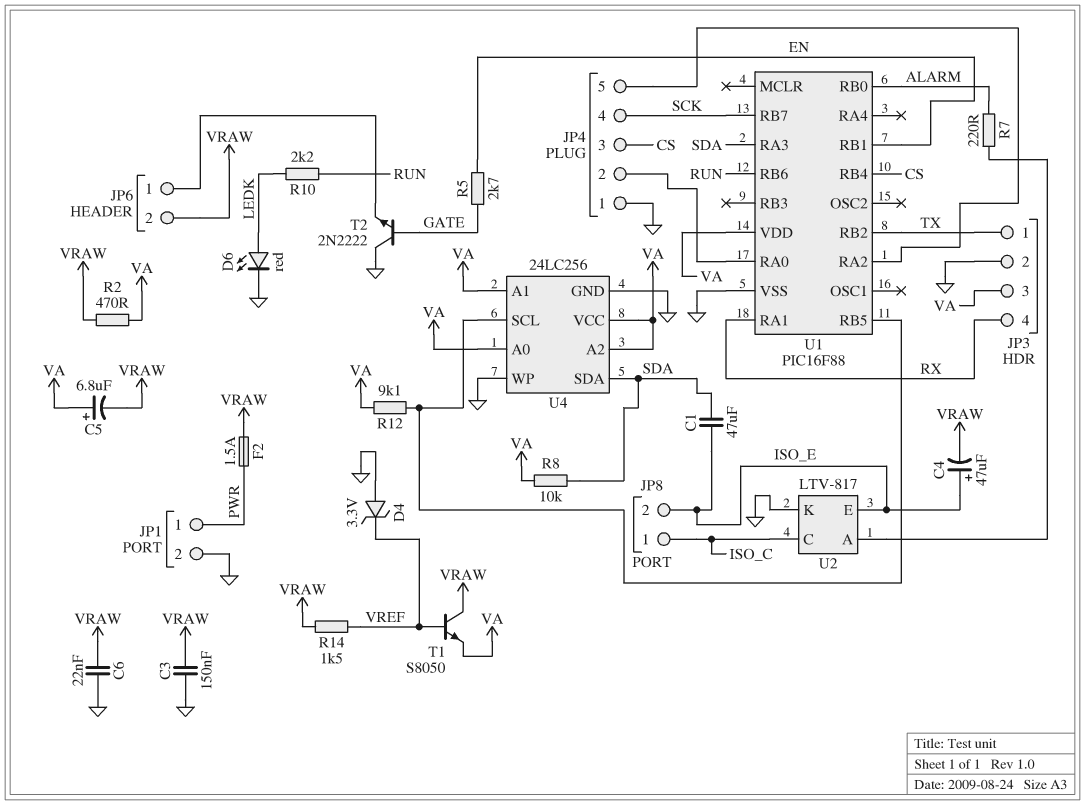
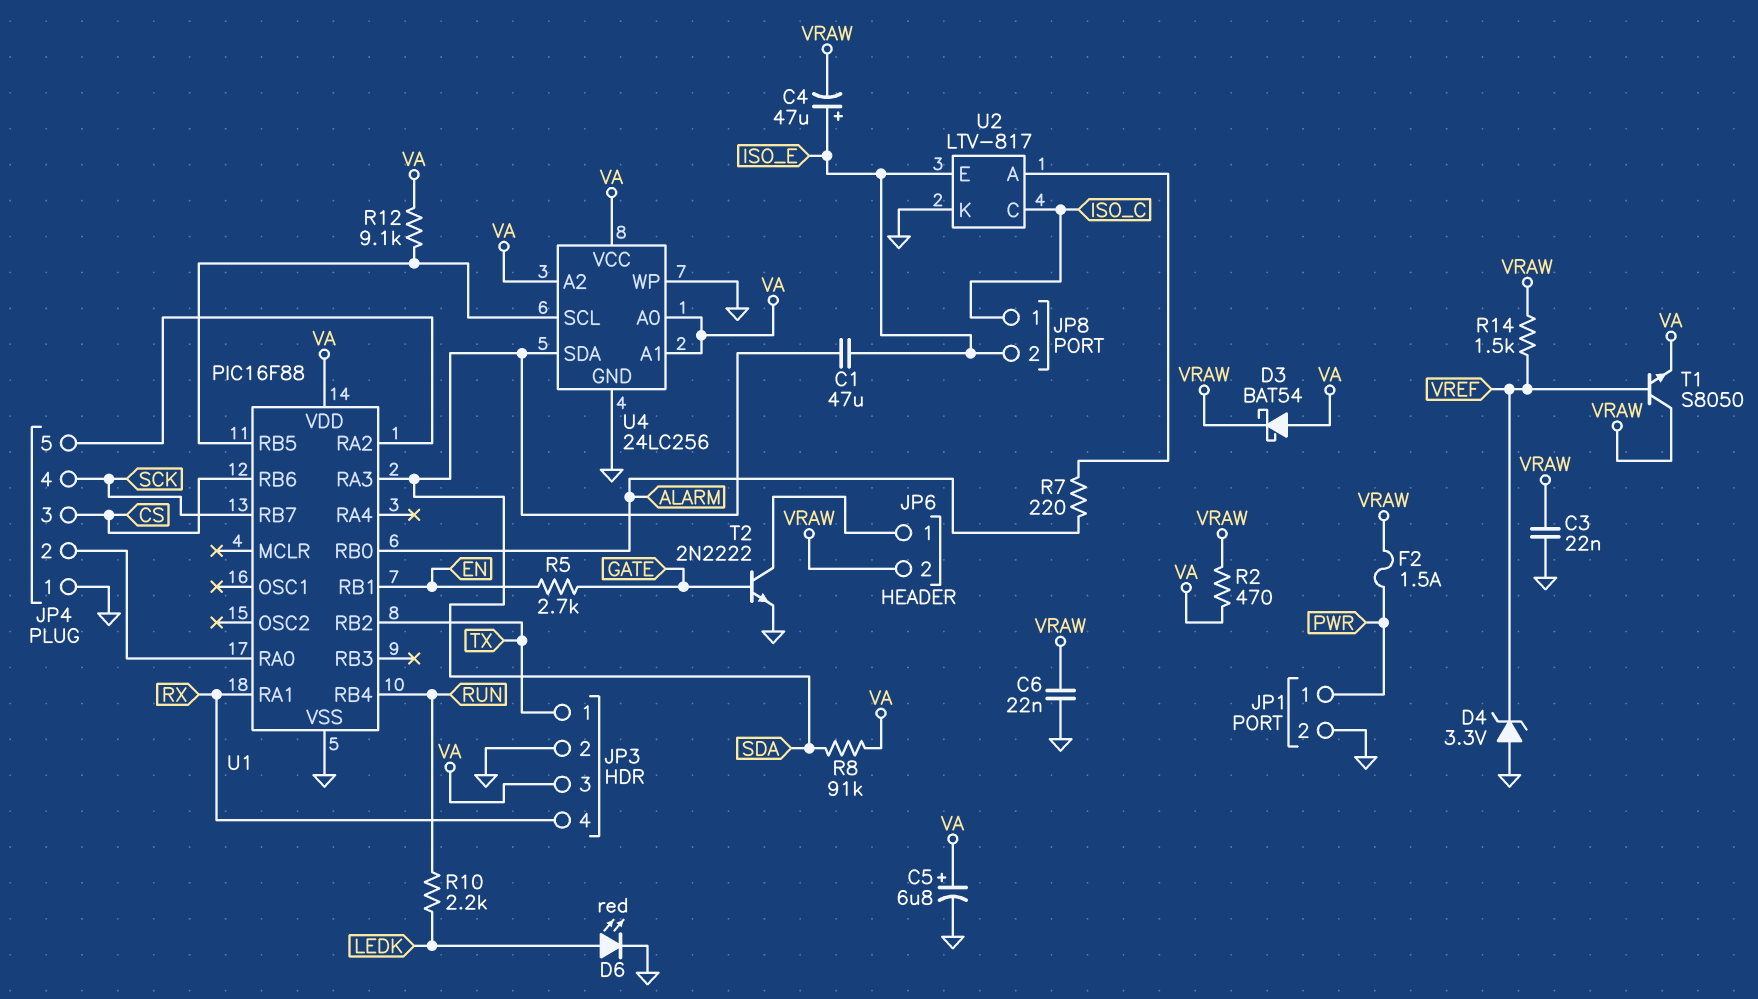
C3: 150nF (GND, VRAW) -> 22nF (GND, VRAW)
C5: 6.8uF (plus VA, minus VRAW) -> 6.8uF (plus VA, minus GND)
D3: none -> schottky BAT54 (A VA, K VRAW)
R8: 10k (SDA, VA) -> 91k (SDA, VA)
T2: NPN 2N2222 (B GATE, C GND, E JP6/1) -> NPN 2N2222 (B GATE, C JP6/1, E GND)
U1 pin RB4: CS -> RUN
U1 pin RB6: RUN -> CS

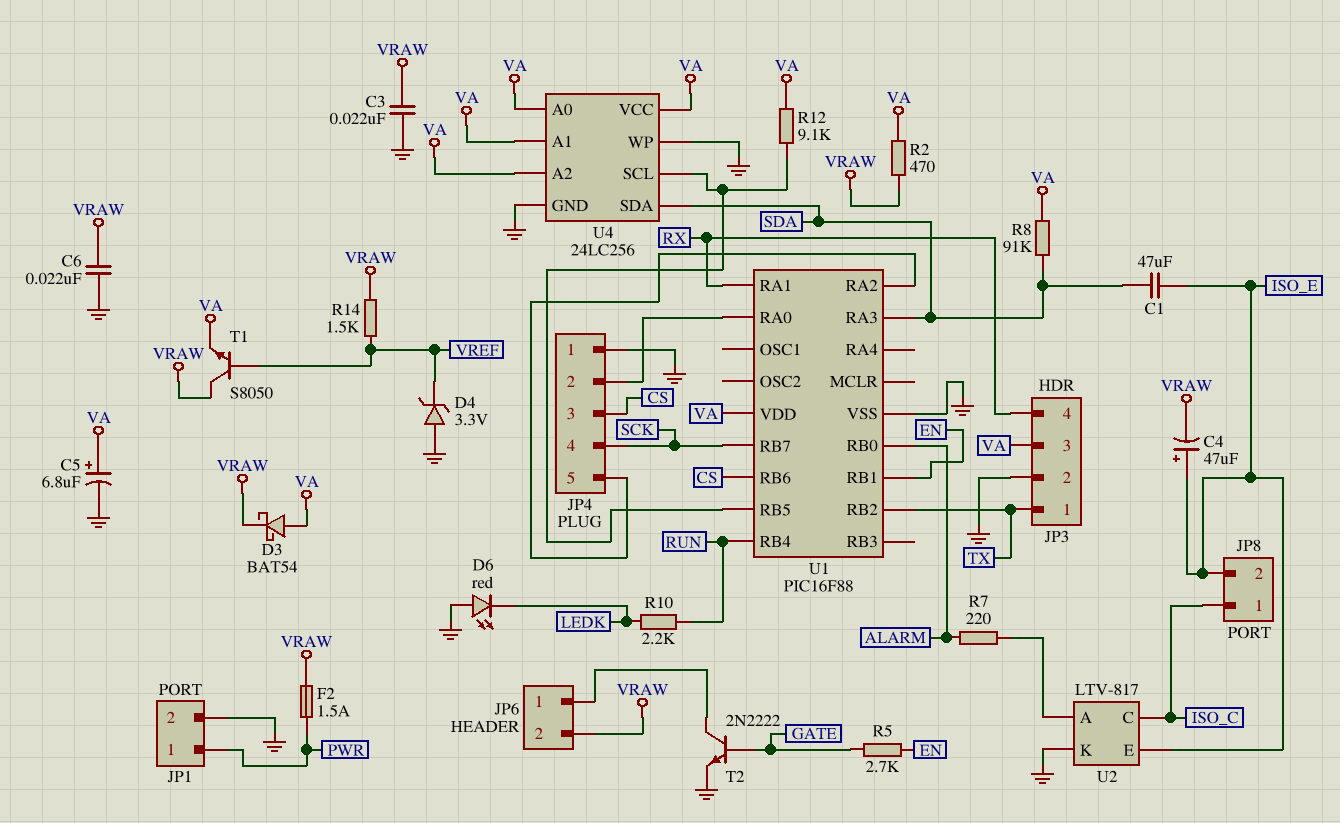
D6: LED red (A LEDK, K GND) -> LED red (A GND, K LEDK)

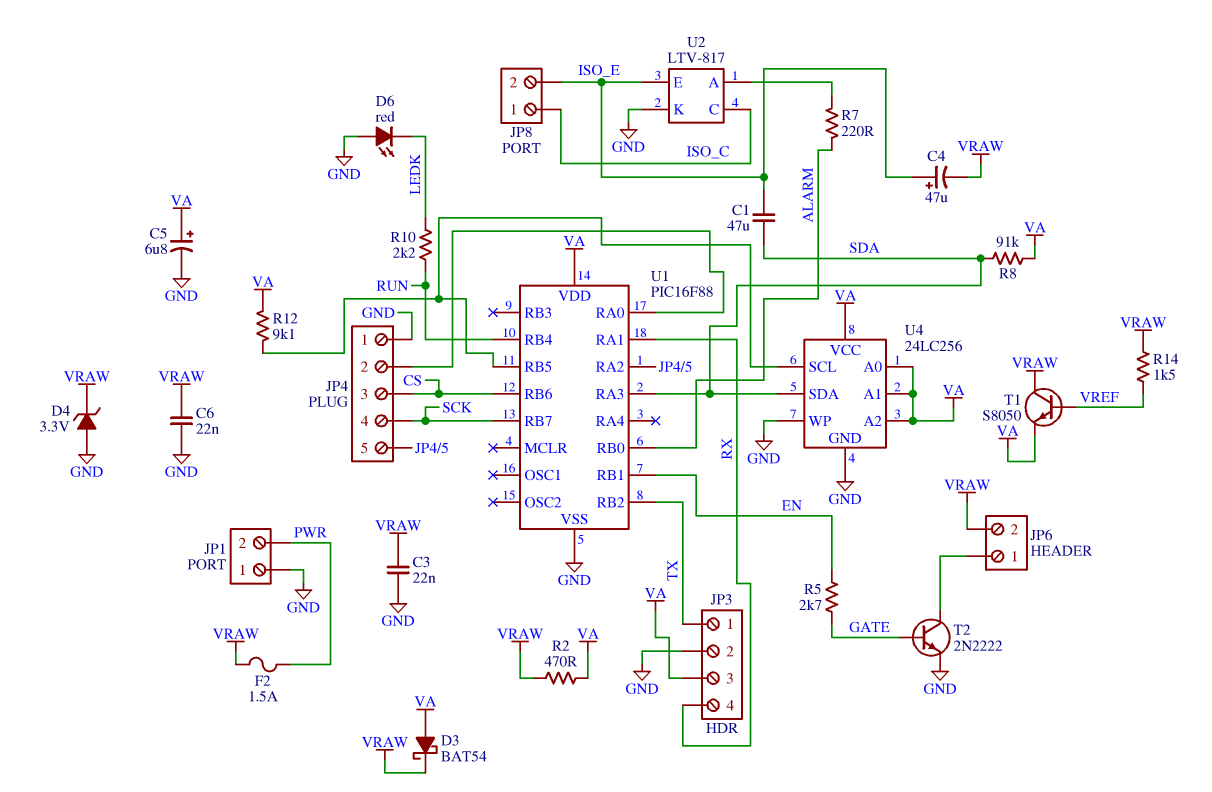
D4: zener 3.3V (A GND, K VREF) -> zener 3.3V (A GND, K VRAW)
JP1 pin 1: PWR -> GND
JP1 pin 2: GND -> PWR

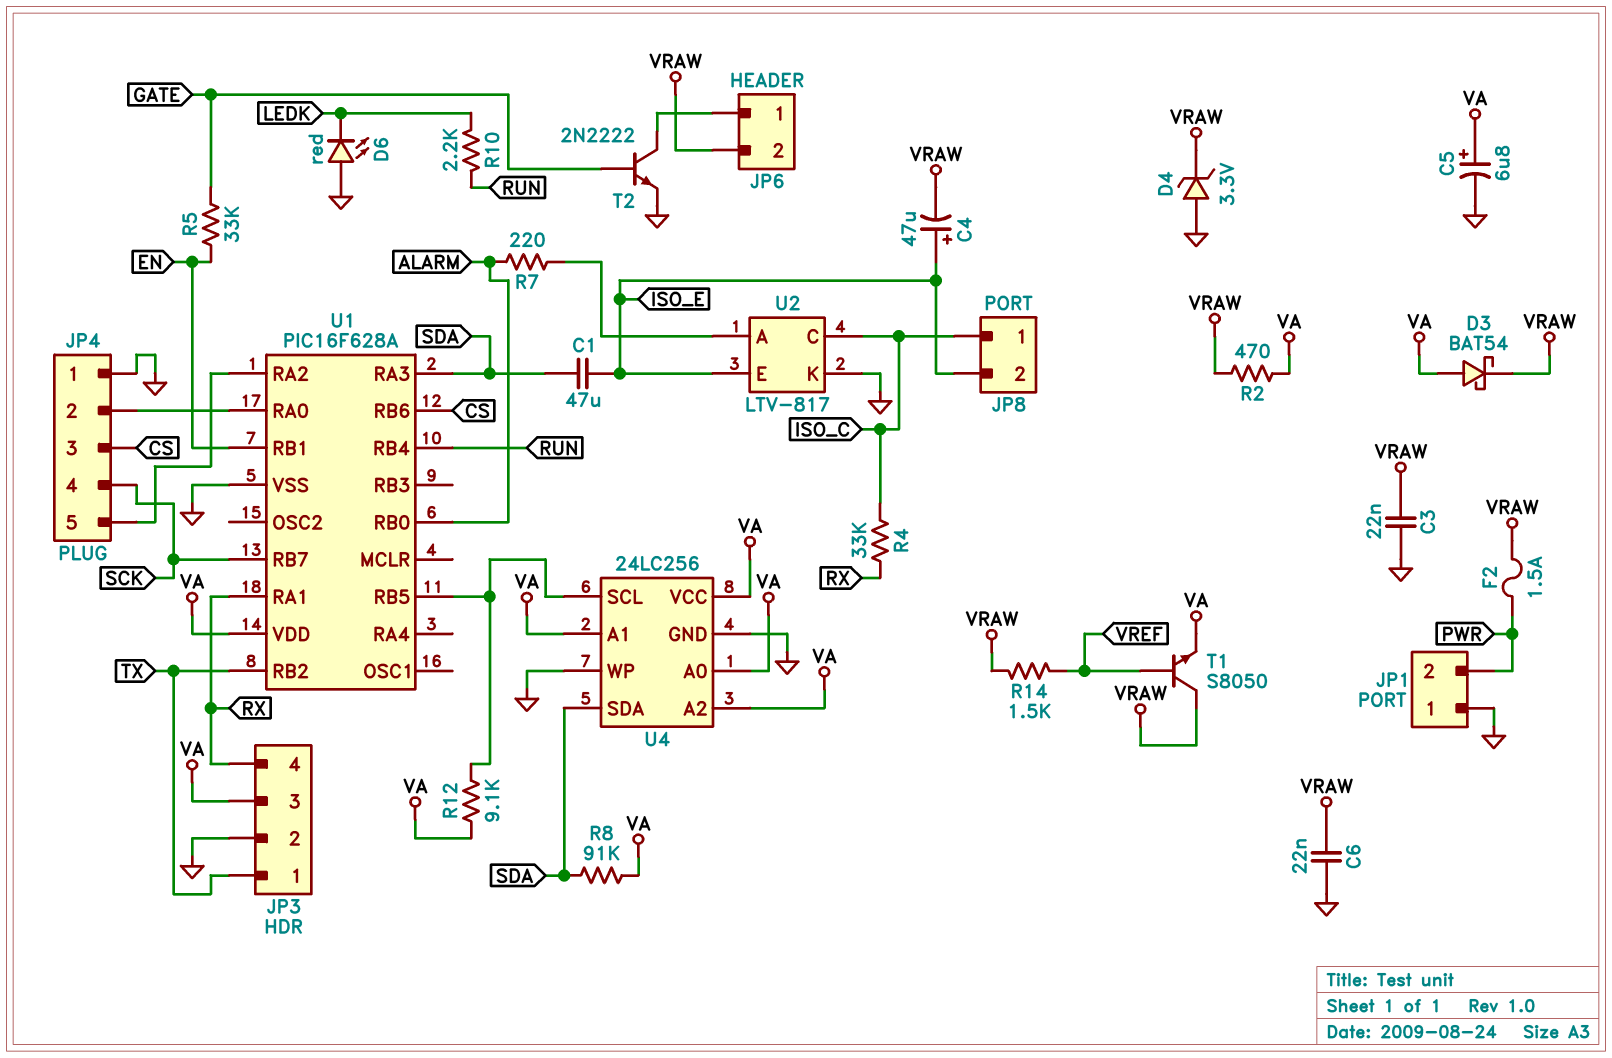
R4: none -> 33k (ISO_C, RX)
R5: 2.7k (EN, GATE) -> 33k (EN, GATE)
U1: PIC16F88 -> PIC16F628A

